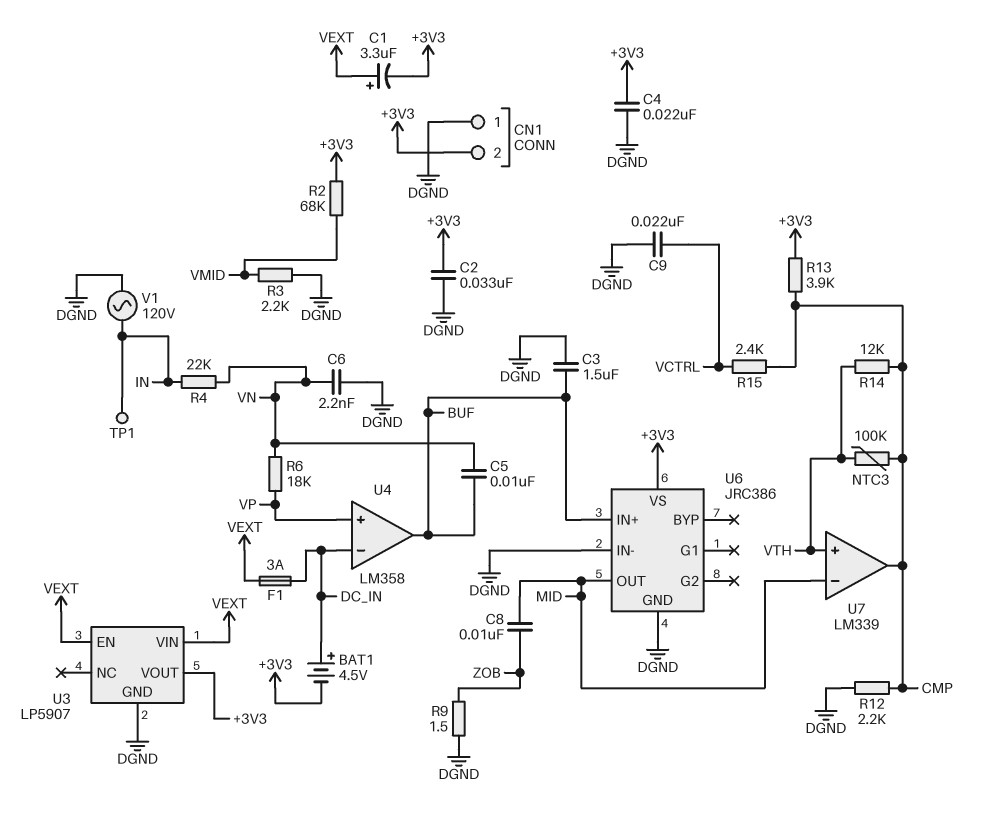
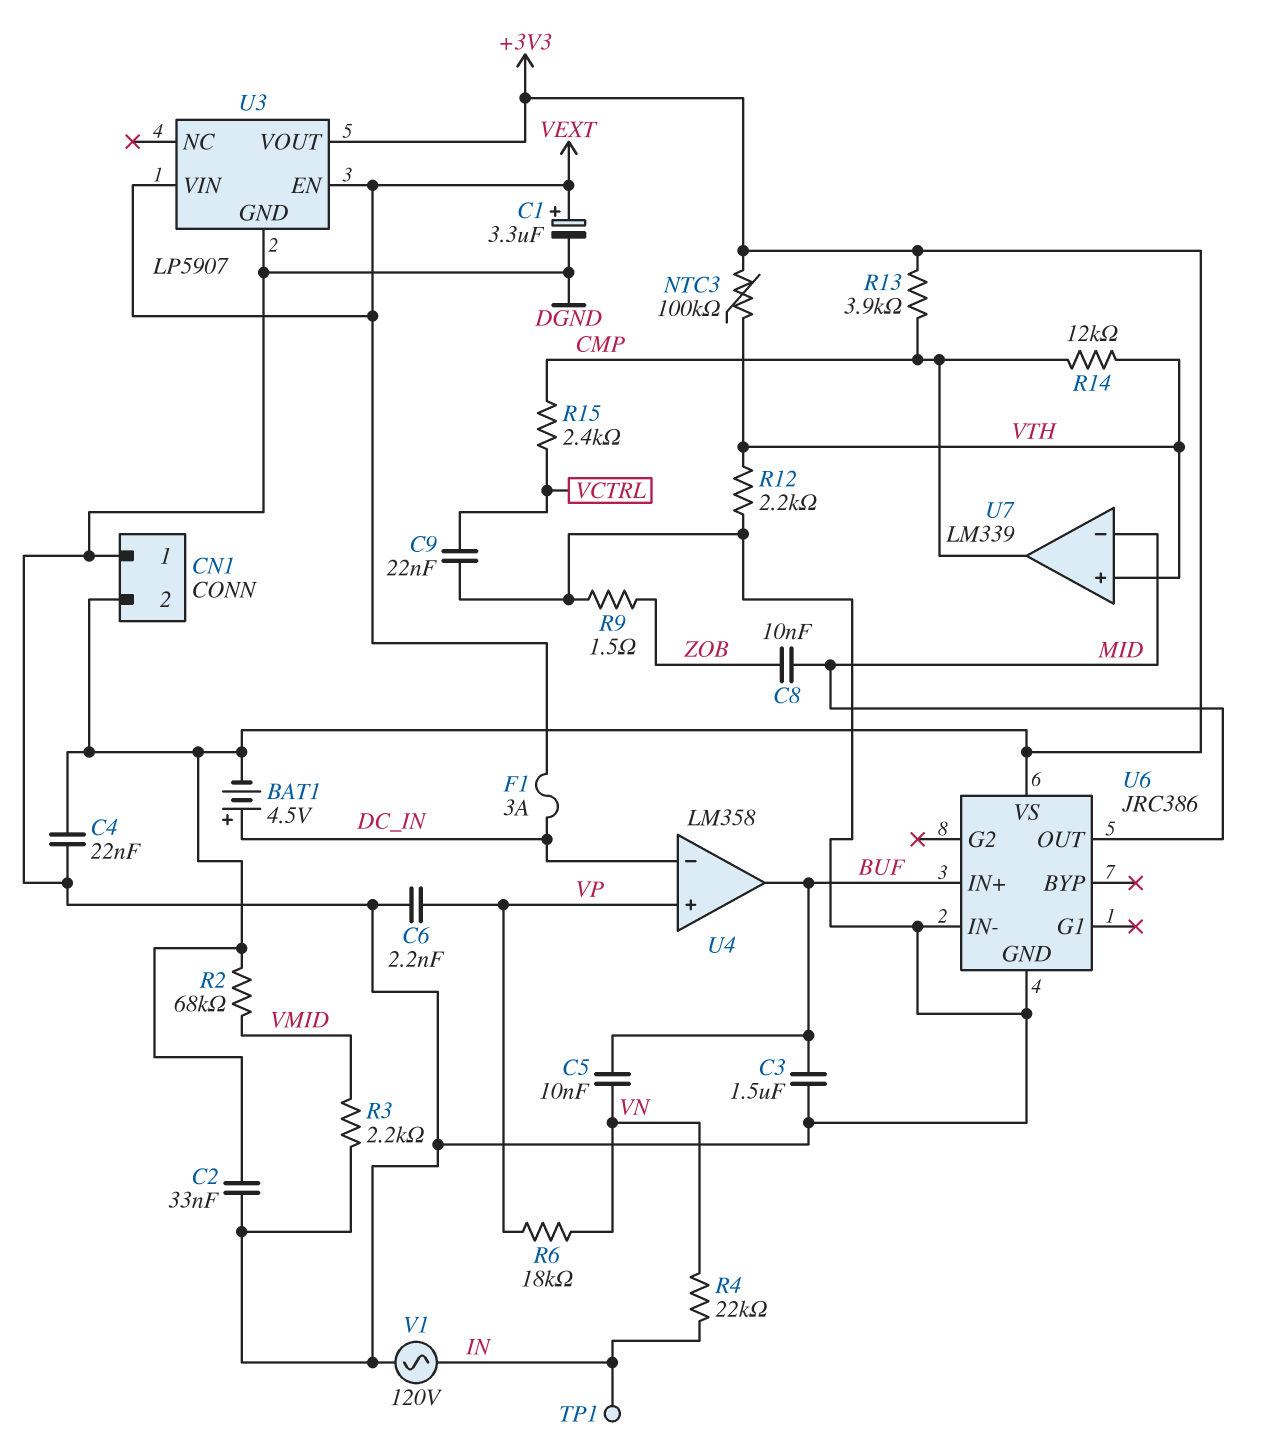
C1: 3.3uF (plus VEXT, minus +3V3) -> 3.3uF (plus VEXT, minus DGND)
C6: 2.2nF (DGND, VN) -> 2.2nF (DGND, VP)
NTC3: 100k (CMP, VTH) -> 100k (+3V3, VTH)
R12: 2.2k (CMP, DGND) -> 2.2k (DGND, VTH)

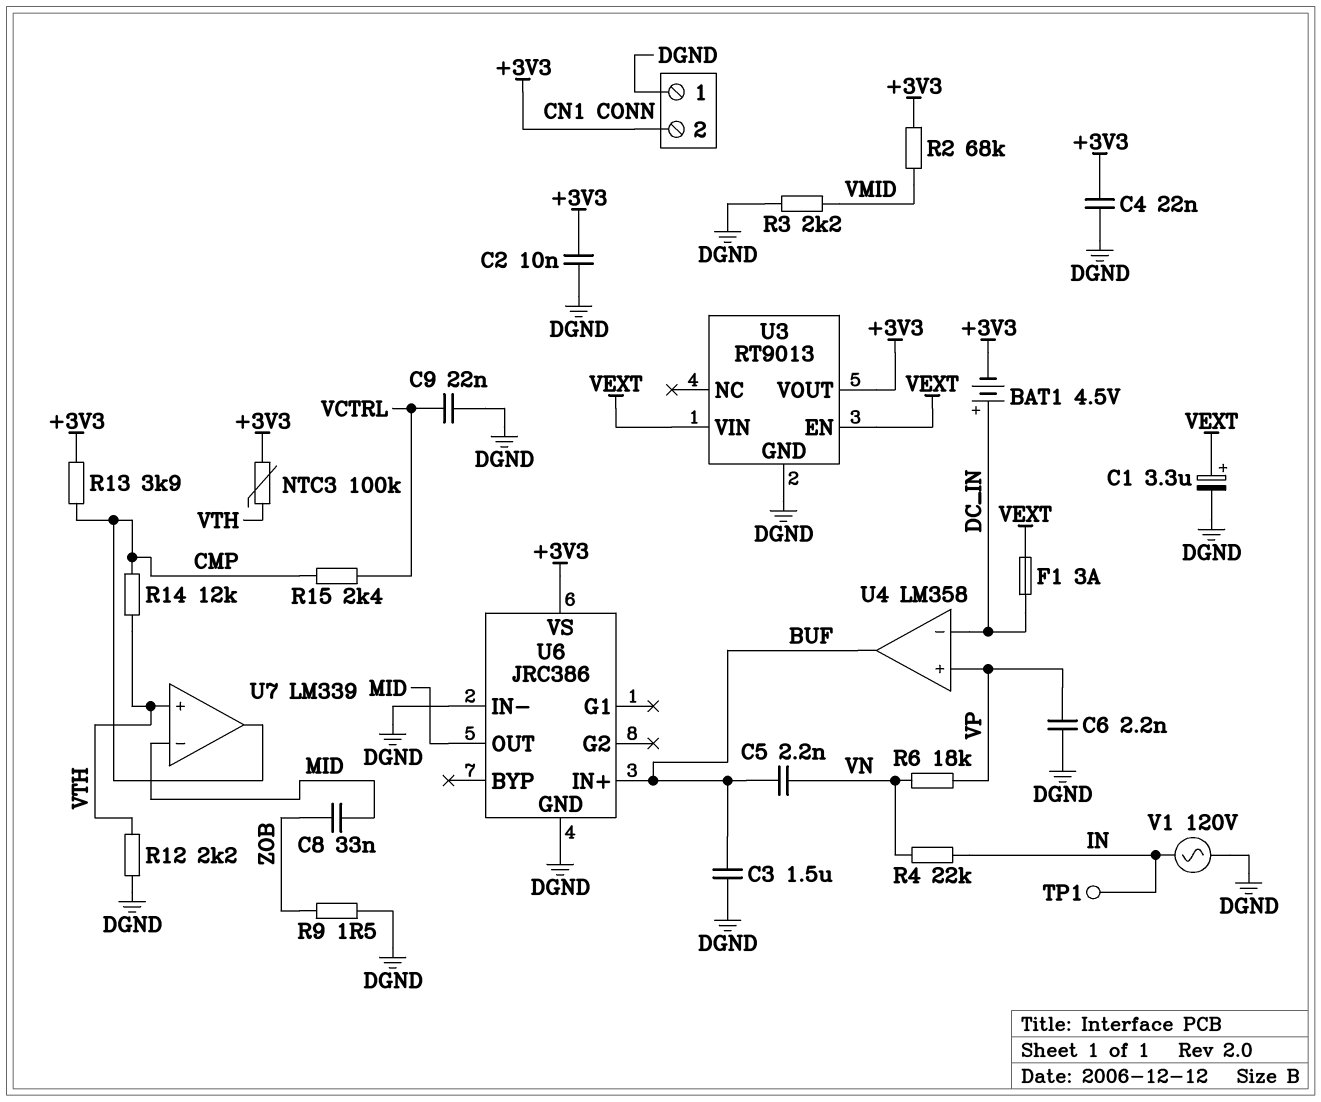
C2: 33nF (+3V3, DGND) -> 10nF (+3V3, DGND)
C5: 10nF (BUF, VN) -> 2.2nF (BUF, VN)
C8: 10nF (MID, ZOB) -> 33nF (MID, ZOB)
U3: LP5907 -> RT9013

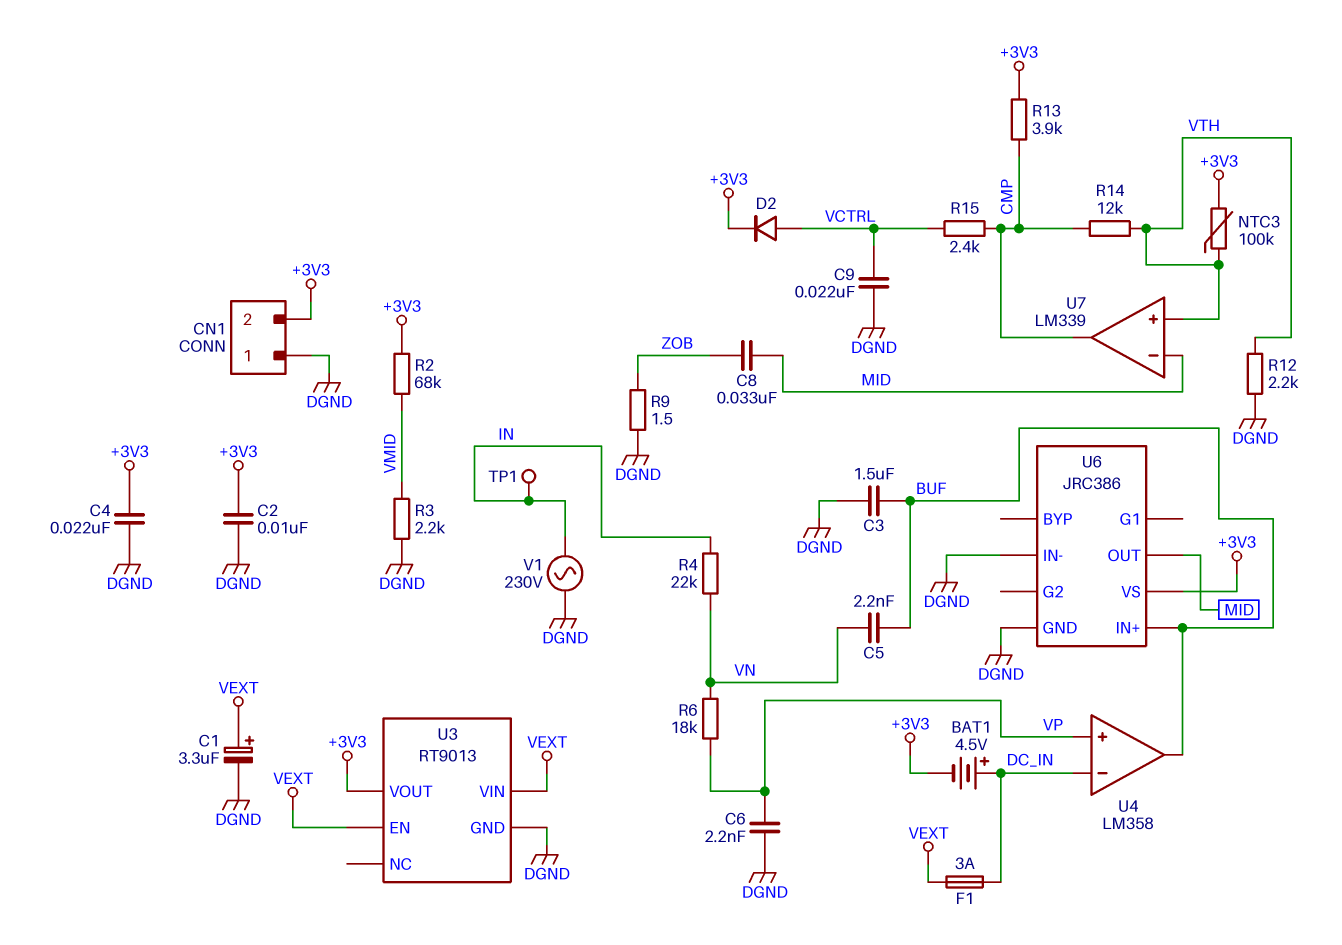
D2: none -> diode (A VCTRL, K +3V3)
V1: AC 120V (DGND, IN) -> AC 230V (DGND, IN)

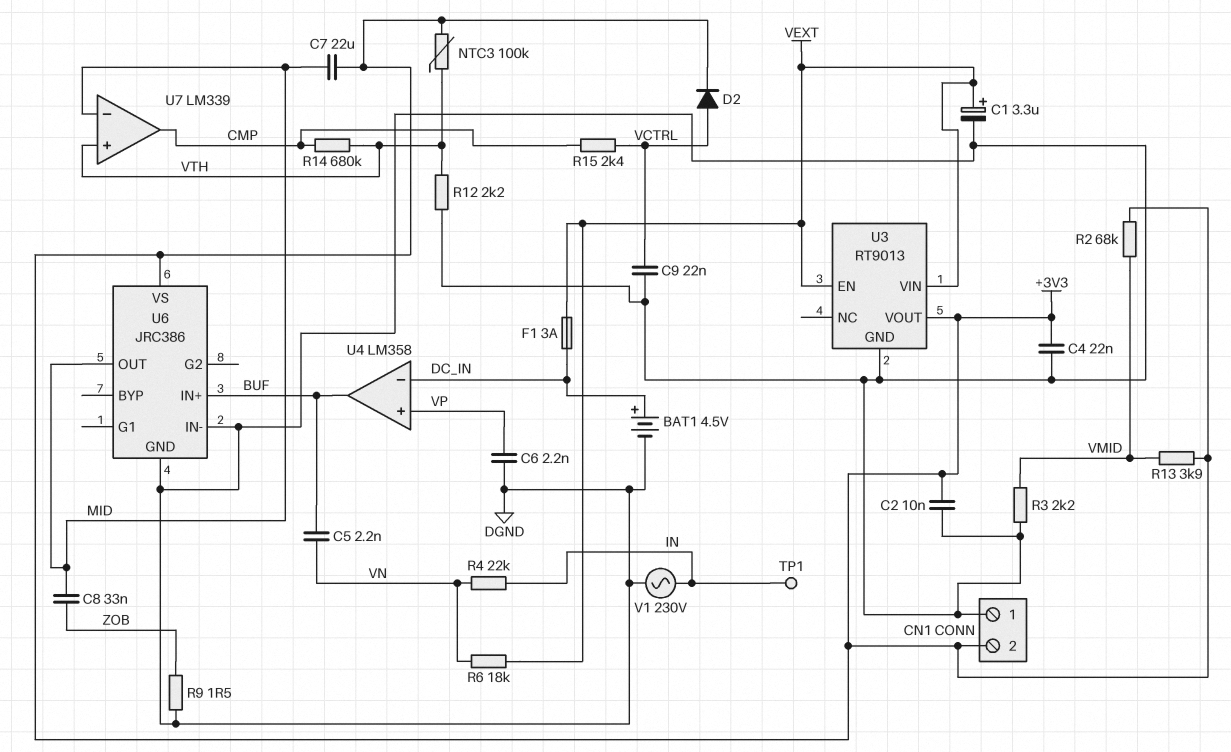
BAT1: 4.5V (plus DC_IN, minus +3V3) -> 4.5V (plus DC_IN, minus DGND)
C3: 1.5uF (BUF, DGND) -> none
C7: none -> 22uF (+3V3, MID)
R6: 18k (VN, VP) -> 18k (VEXT, VN)
R13: 3.9k (+3V3, CMP) -> 3.9k (+3V3, VMID)
R14: 12k (CMP, VTH) -> 680k (CMP, VTH)

